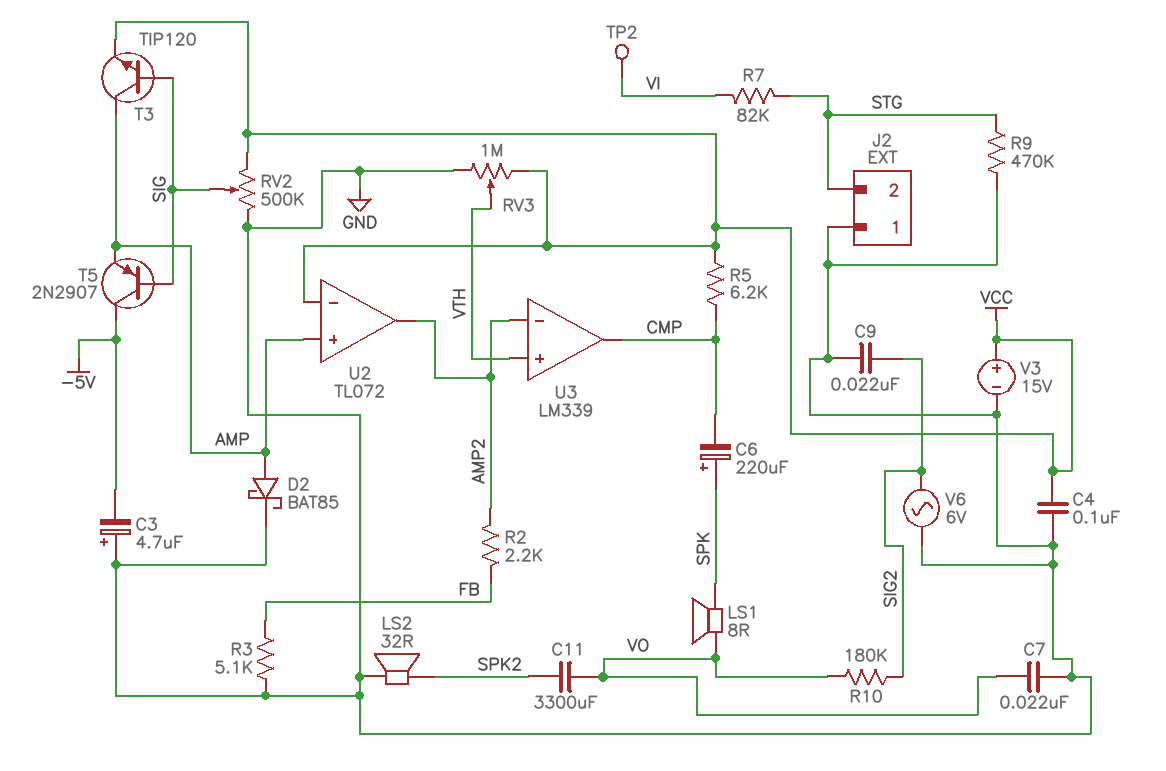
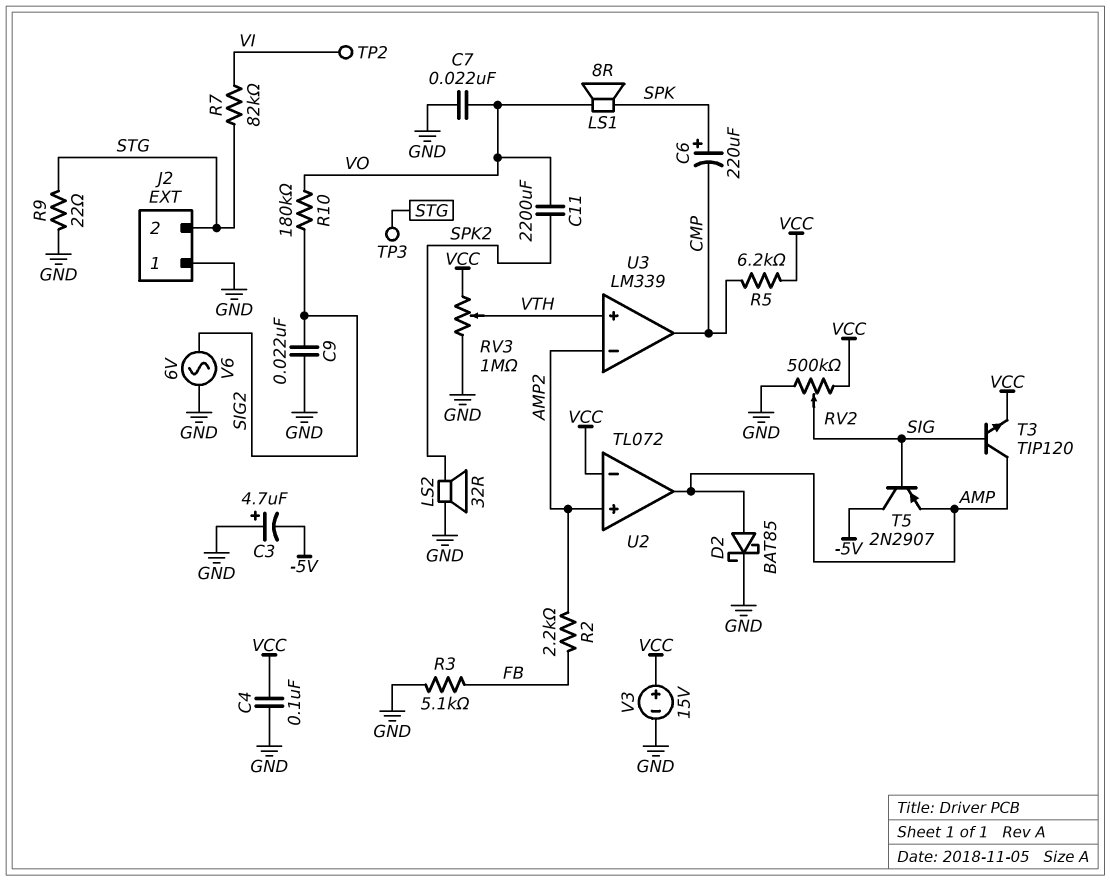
C11: 3300uF (SPK2, VO) -> 2200uF (SPK2, VO)
R9: 470k (GND, STG) -> 22 (GND, STG)
TP3: none -> test point (STG)
U2 pin in+: AMP -> AMP2
U2 pin out: AMP2 -> AMP

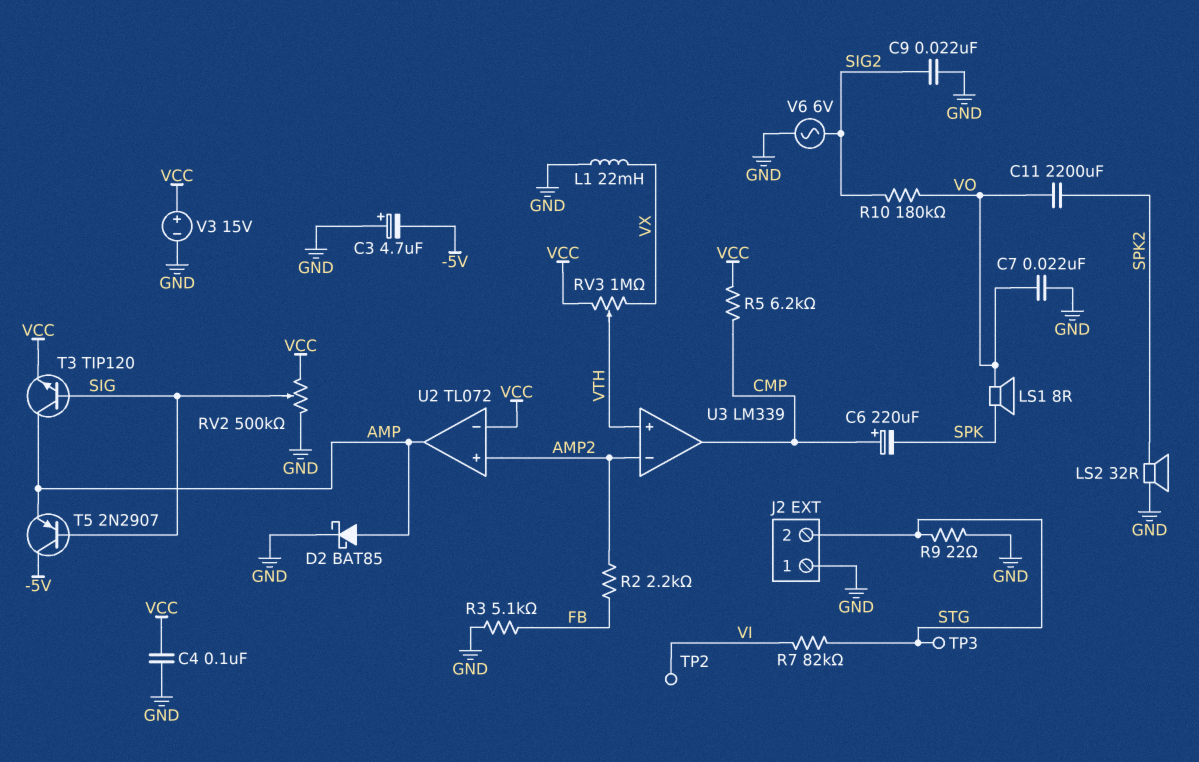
C6: 220uF (plus SPK, minus CMP) -> 220uF (plus CMP, minus SPK)
L1: none -> 22mH (GND, VX)
RV3: 1M (GND, VCC, wiper VTH) -> 1M (VCC, VX, wiper VTH)

